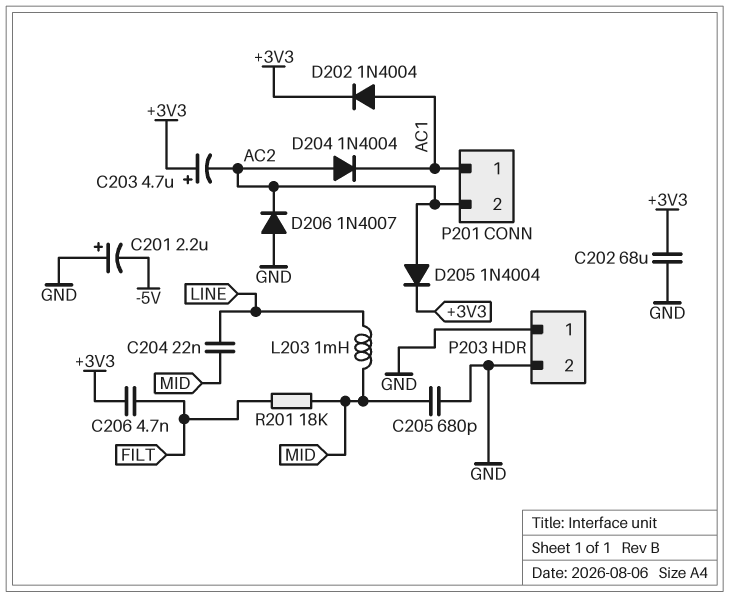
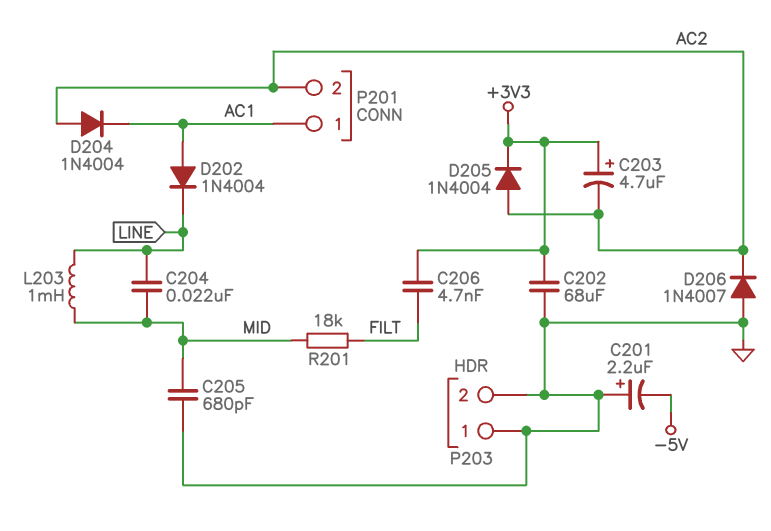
D202: diode 1N4004 (A AC1, K +3V3) -> diode 1N4004 (A AC1, K LINE)

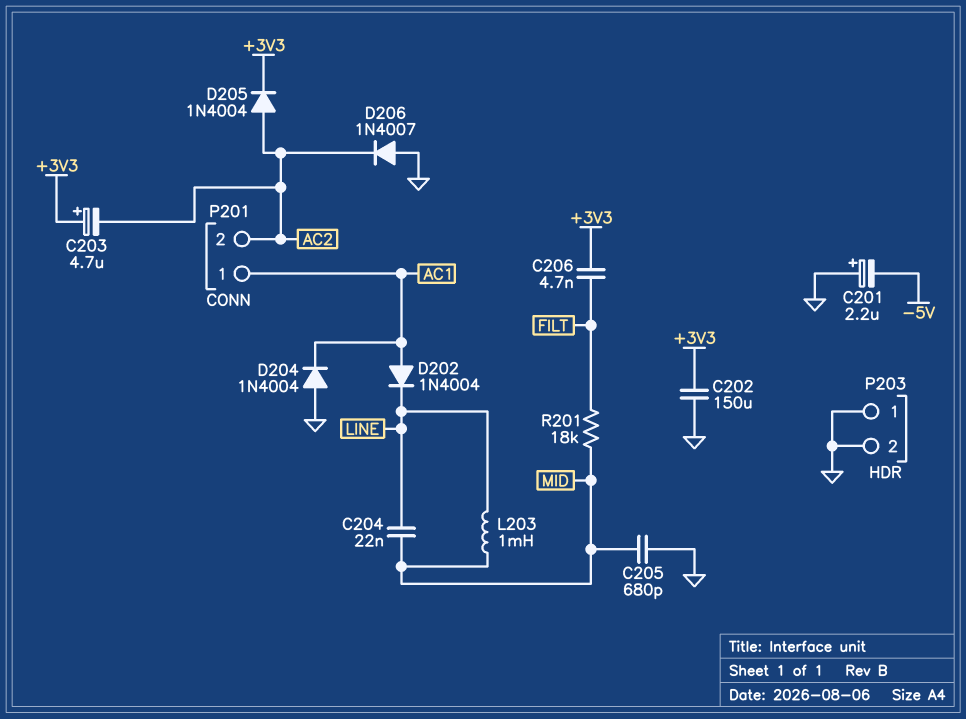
C202: 68uF (+3V3, GND) -> 150uF (+3V3, GND)
D204: diode 1N4004 (A AC2, K AC1) -> diode 1N4004 (A GND, K AC1)

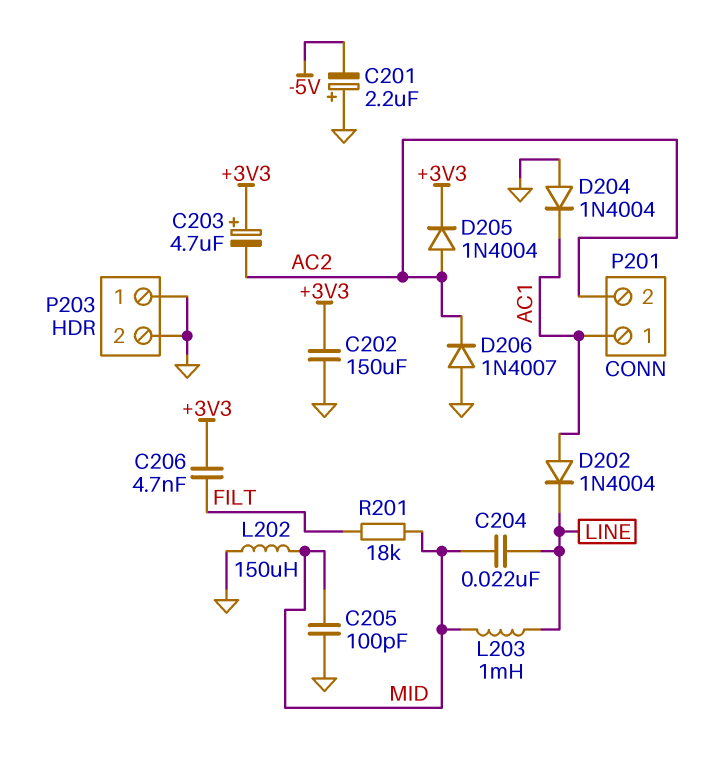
C205: 680pF (GND, MID) -> 100pF (GND, MID)
L202: none -> 150uH (GND, MID)

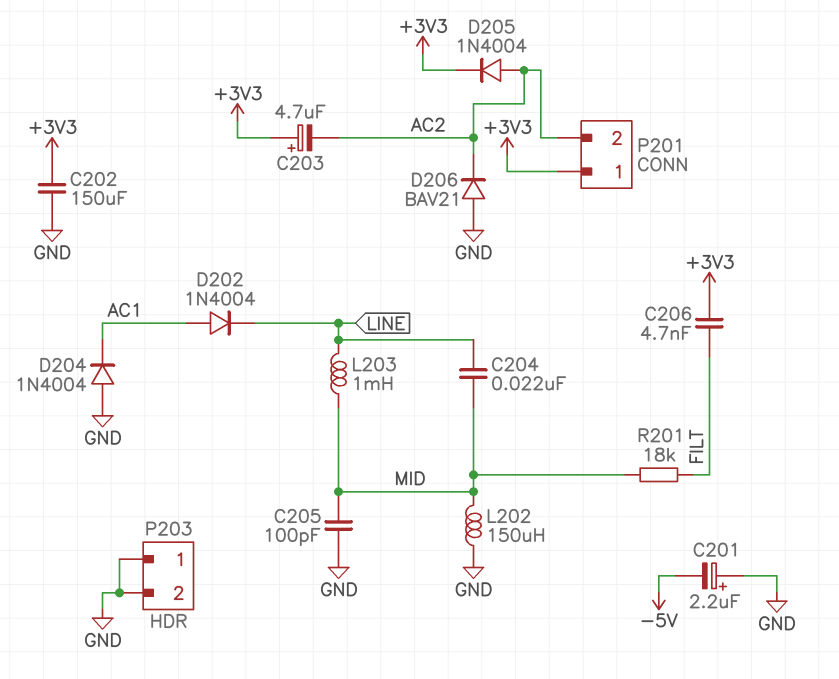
D206: diode 1N4007 (A GND, K AC2) -> diode BAV21 (A GND, K AC2)
P201 pin 1: AC1 -> +3V3

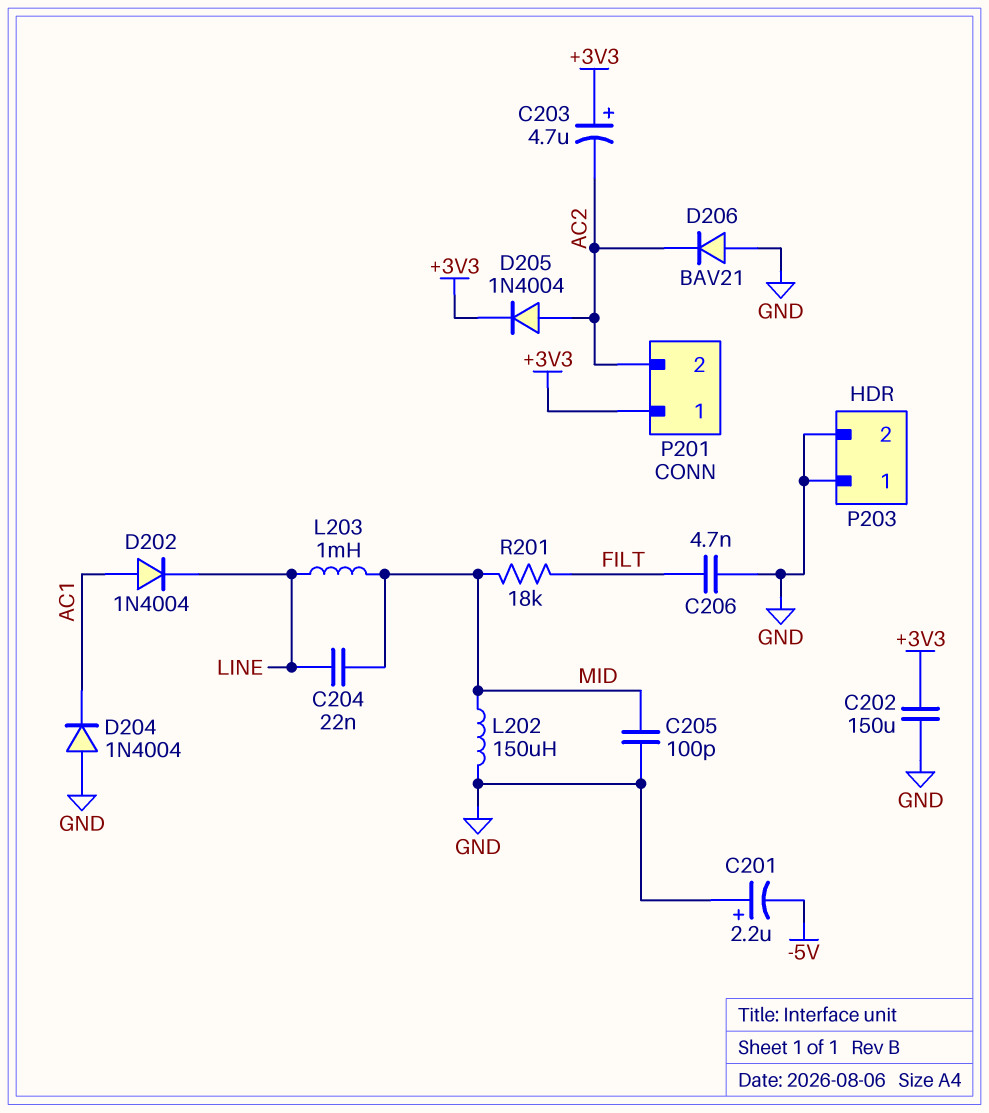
C206: 4.7nF (+3V3, FILT) -> 4.7nF (FILT, GND)

